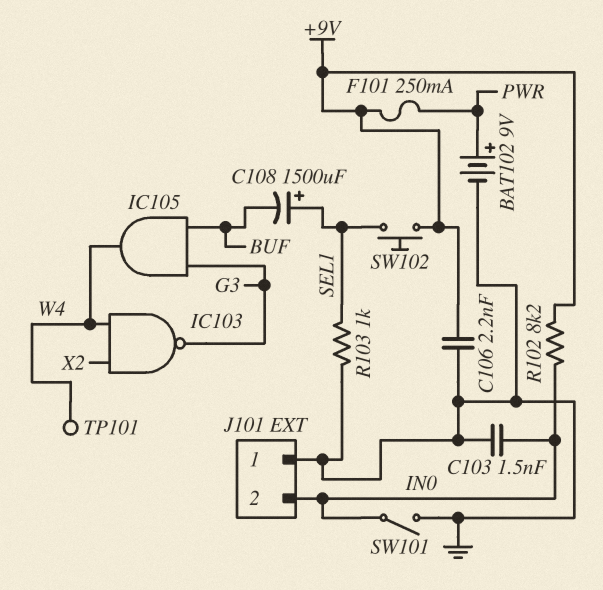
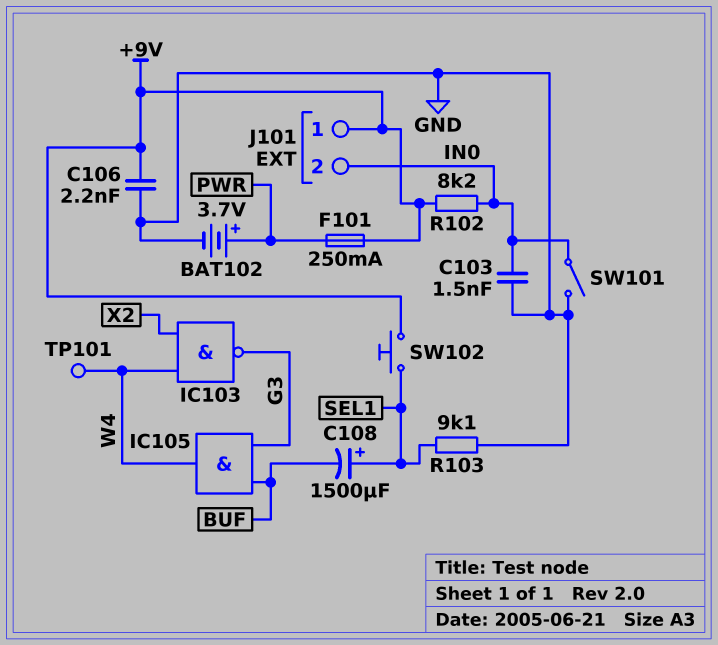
BAT102: 9V (plus PWR, minus GND) -> 3.7V (plus PWR, minus GND)
J101 pin 1: GND -> +9V
R103: 1k (GND, SEL1) -> 9.1k (GND, SEL1)

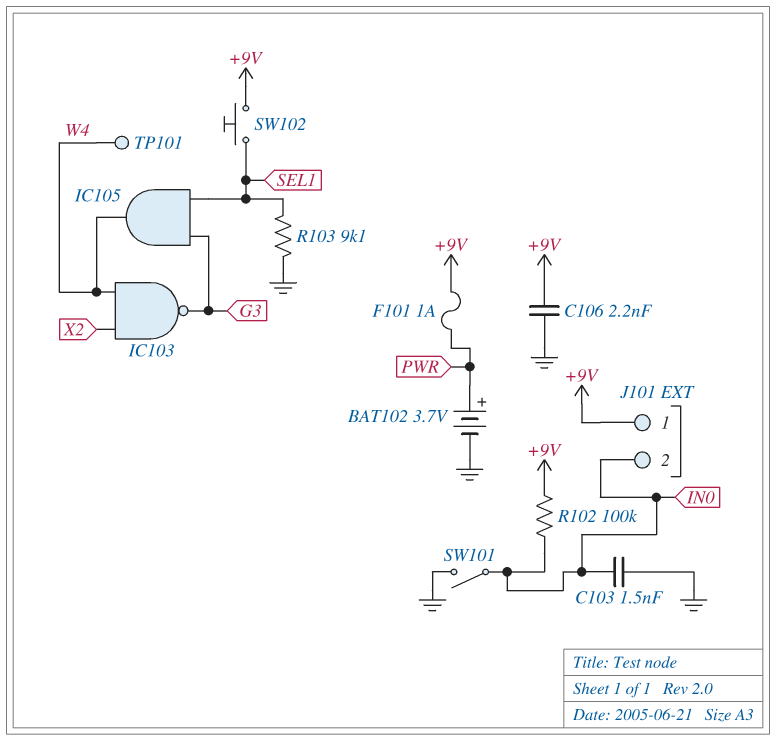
C108: 1500uF (plus SEL1, minus BUF) -> none
F101: 250mA (+9V, PWR) -> 1A (+9V, PWR)
IC105: AND (in BUF, in G3, out W4) -> AND (in G3, in SEL1, out W4)
R102: 8.2k (+9V, IN0) -> 100k (+9V, IN0)

